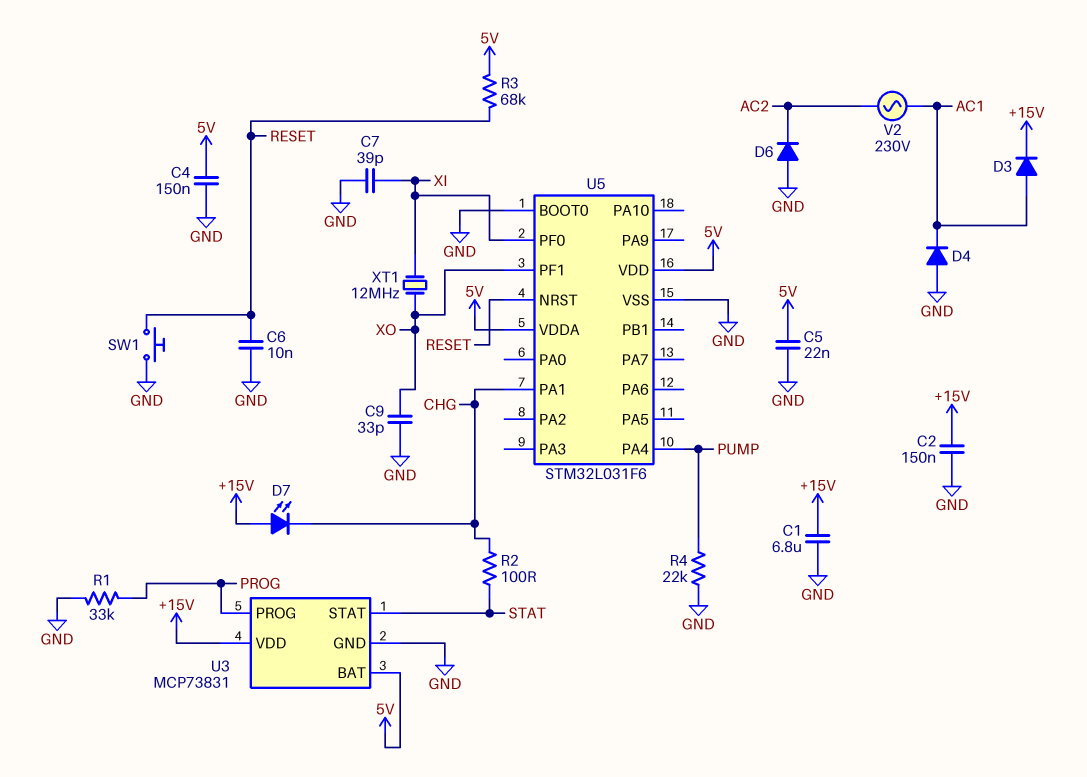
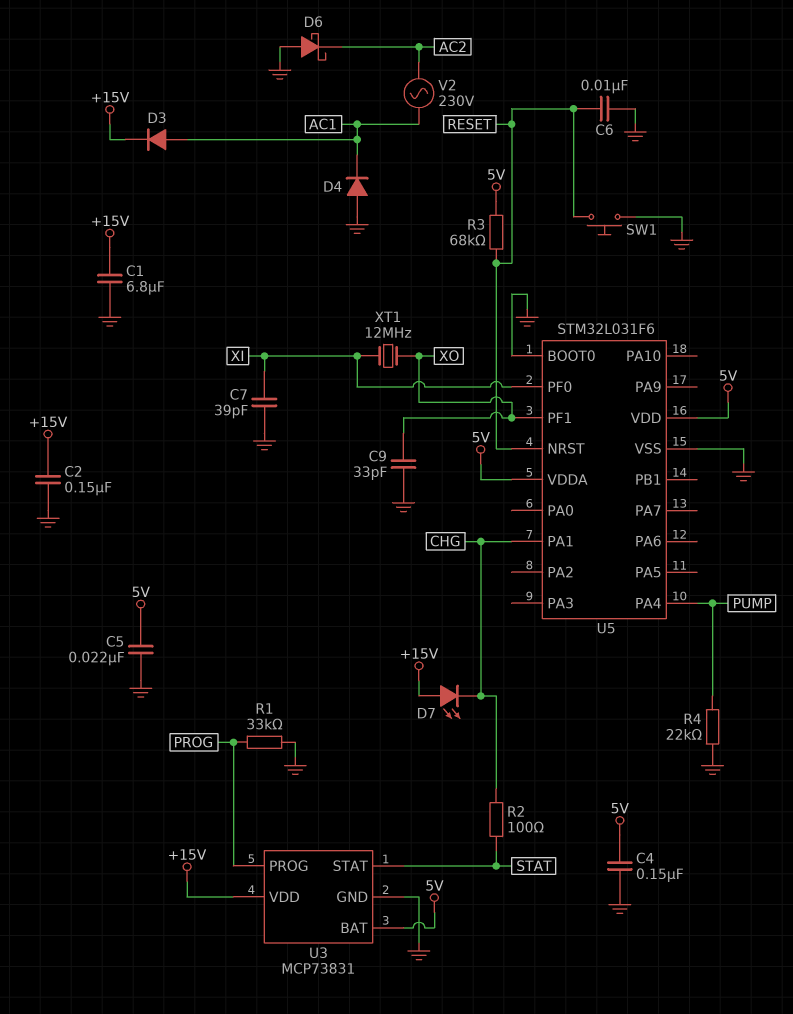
D6: diode (A GND, K AC2) -> schottky (A GND, K AC2)

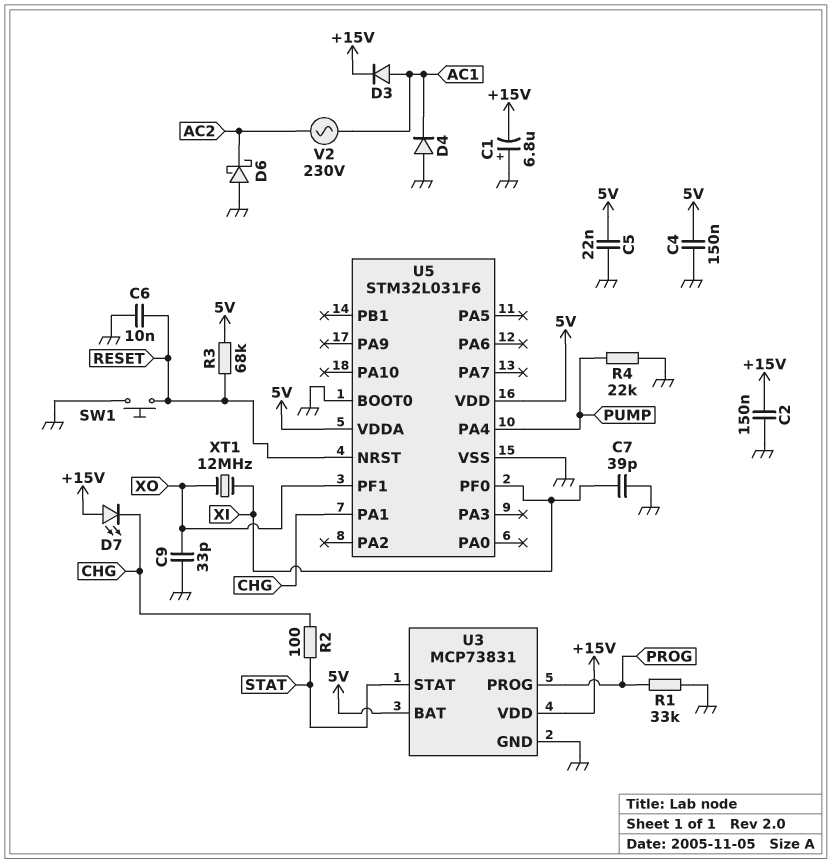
C1: 6.8uF (+15V, GND) -> 6.8uF (plus GND, minus +15V)

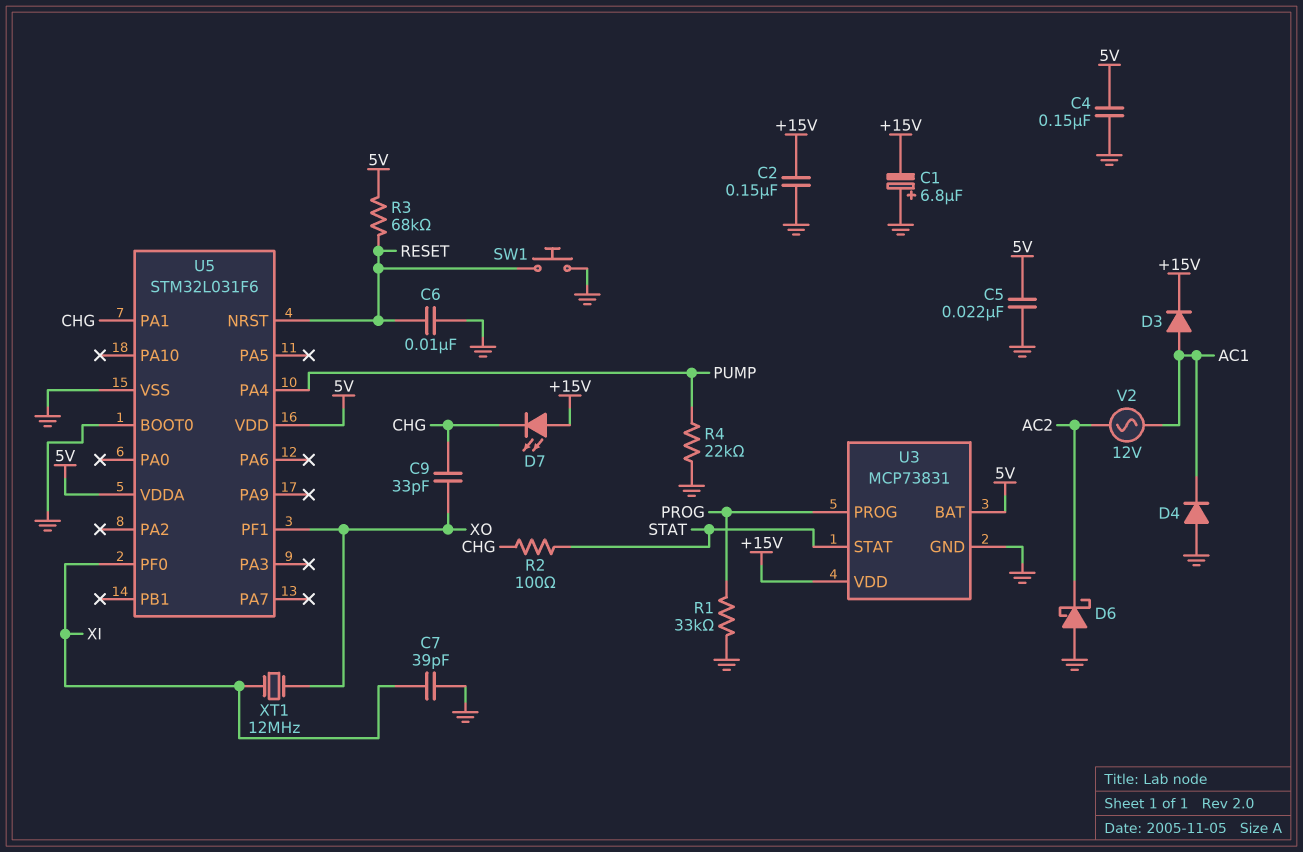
C9: 33pF (GND, XO) -> 33pF (CHG, XO)
V2: AC 230V (AC1, AC2) -> AC 12V (AC1, AC2)

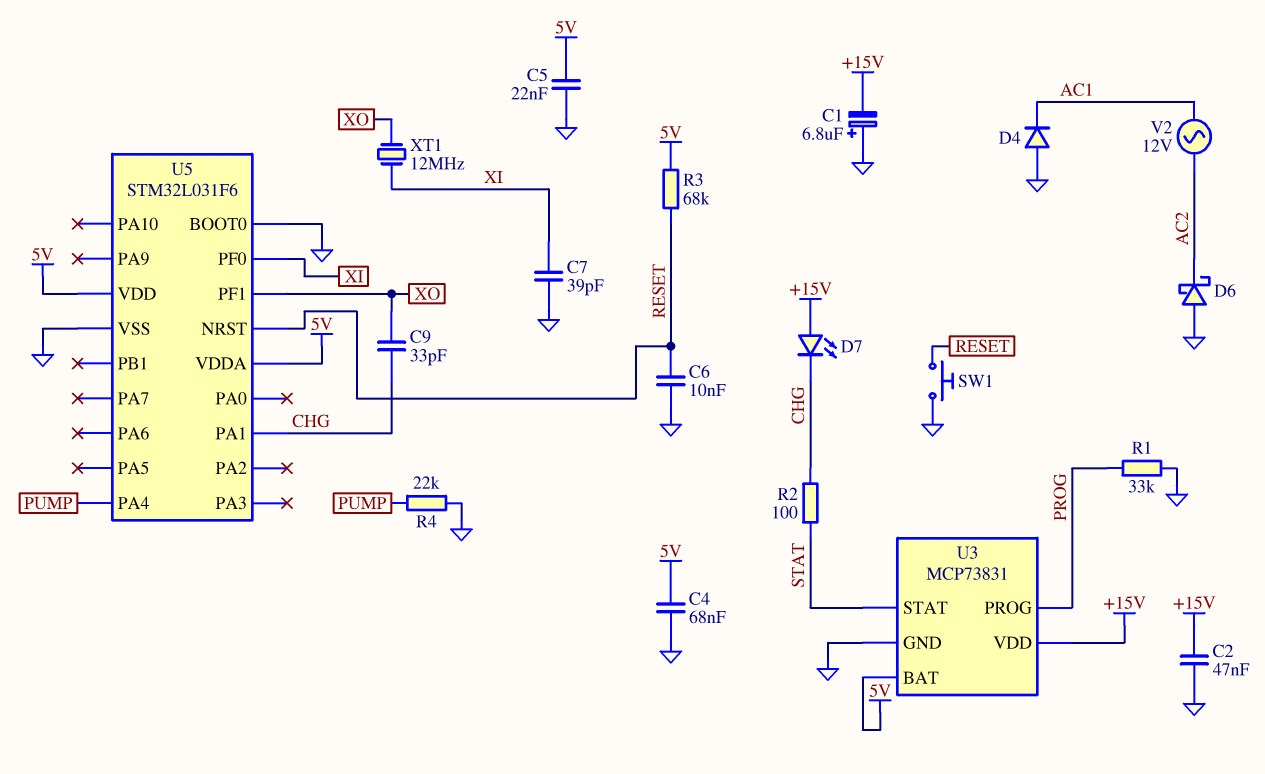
C2: 150nF (+15V, GND) -> 47nF (+15V, GND)
C4: 150nF (5V, GND) -> 68nF (5V, GND)
D3: diode (A AC1, K +15V) -> none

